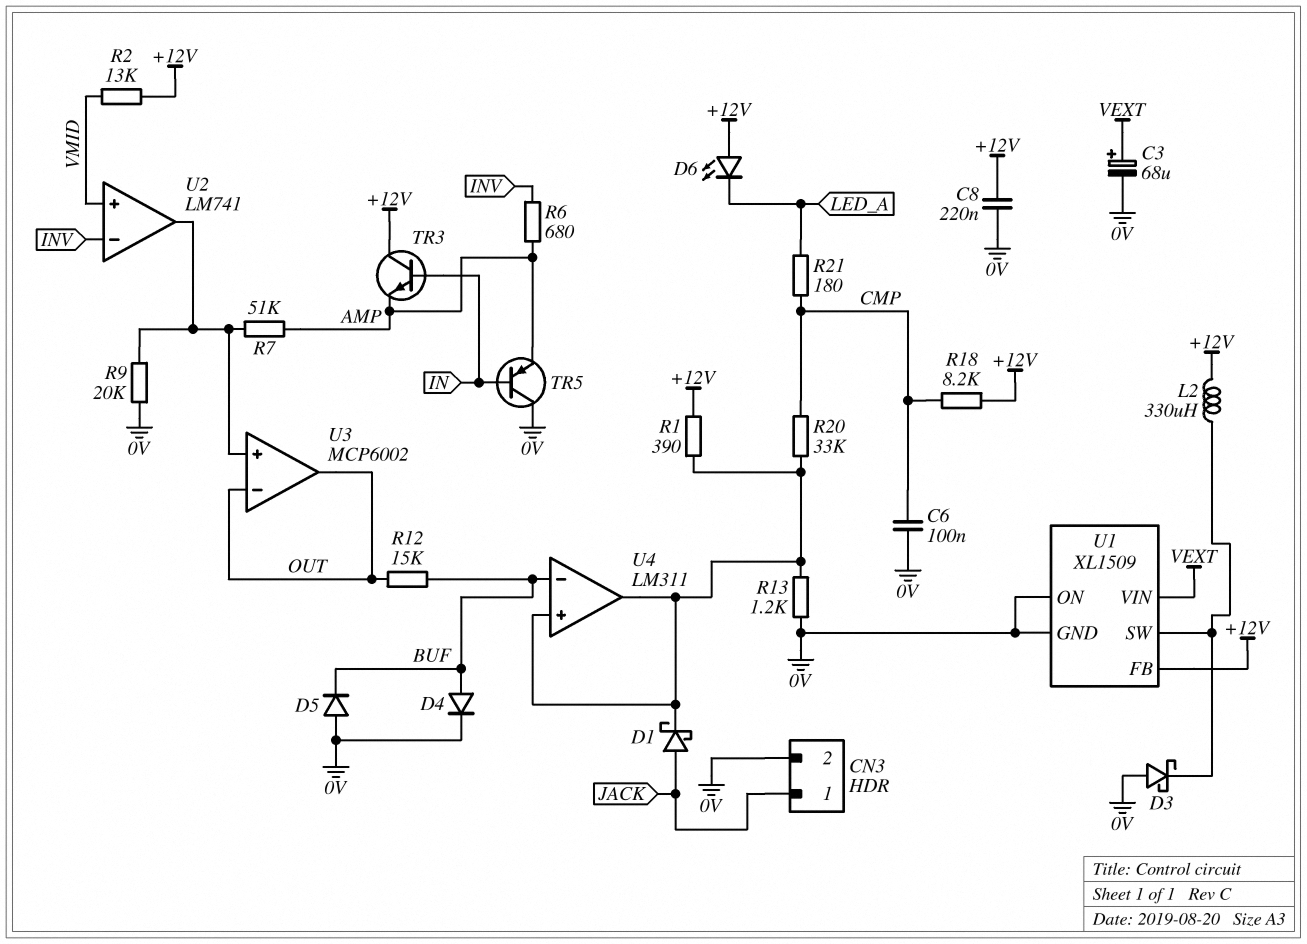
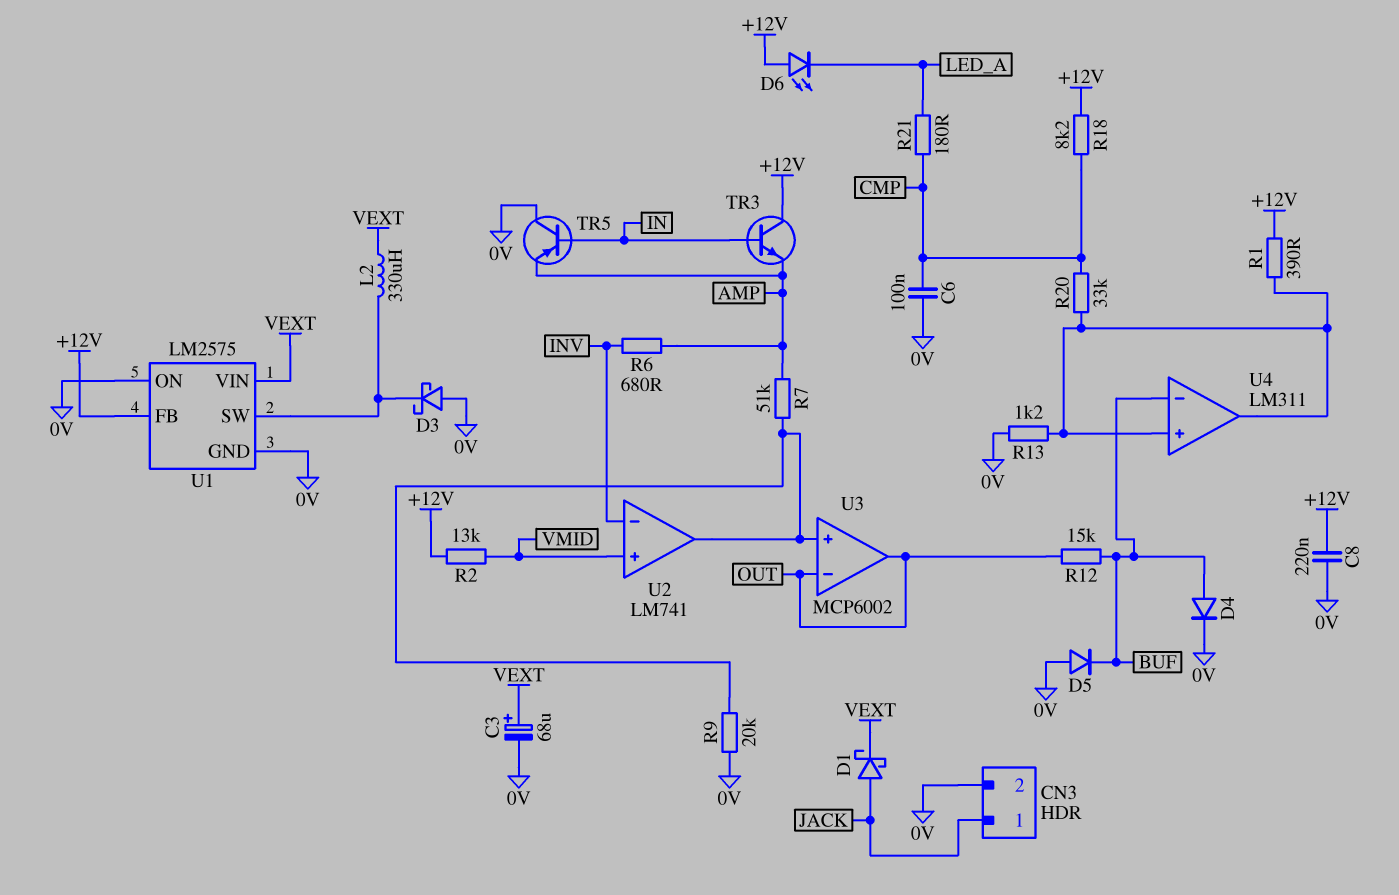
D1: schottky (A JACK, K U4/in+) -> schottky (A JACK, K VEXT)
L2: 330uH (+12V, U1/SW) -> 330uH (U1/SW, VEXT)
U1: XL1509 -> LM2575

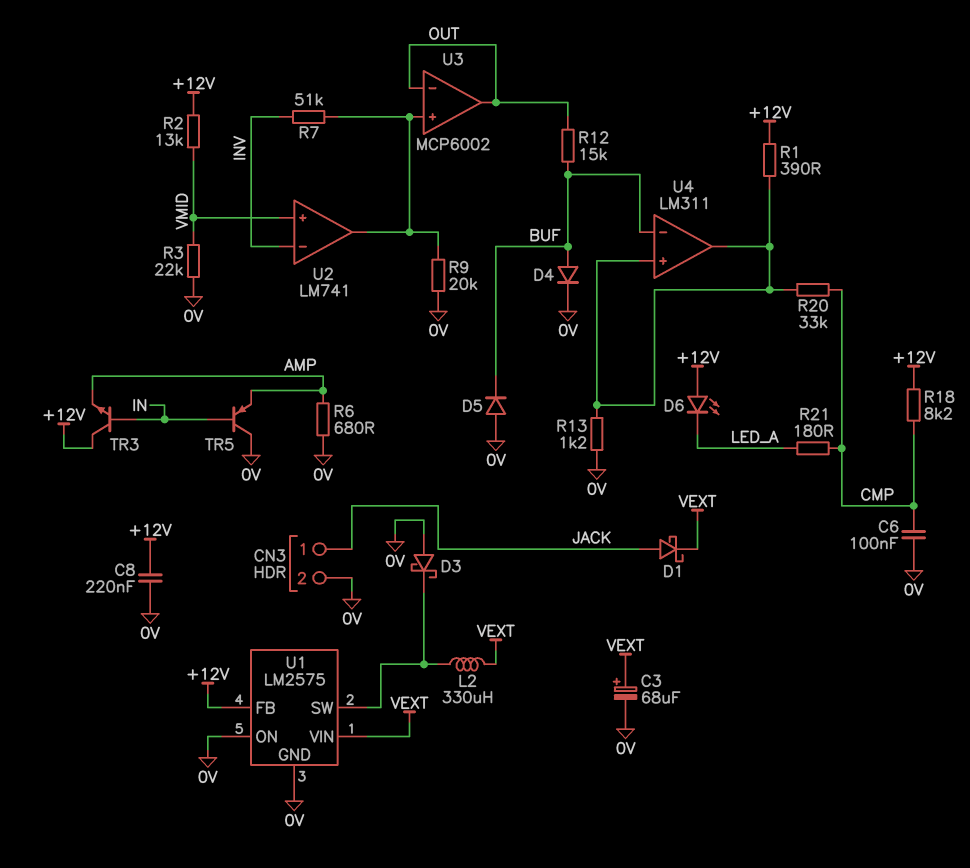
R3: none -> 22k (0V, VMID)
R6: 680 (AMP, INV) -> 680 (0V, AMP)
R7: 51k (AMP, U2/out) -> 51k (INV, U2/out)

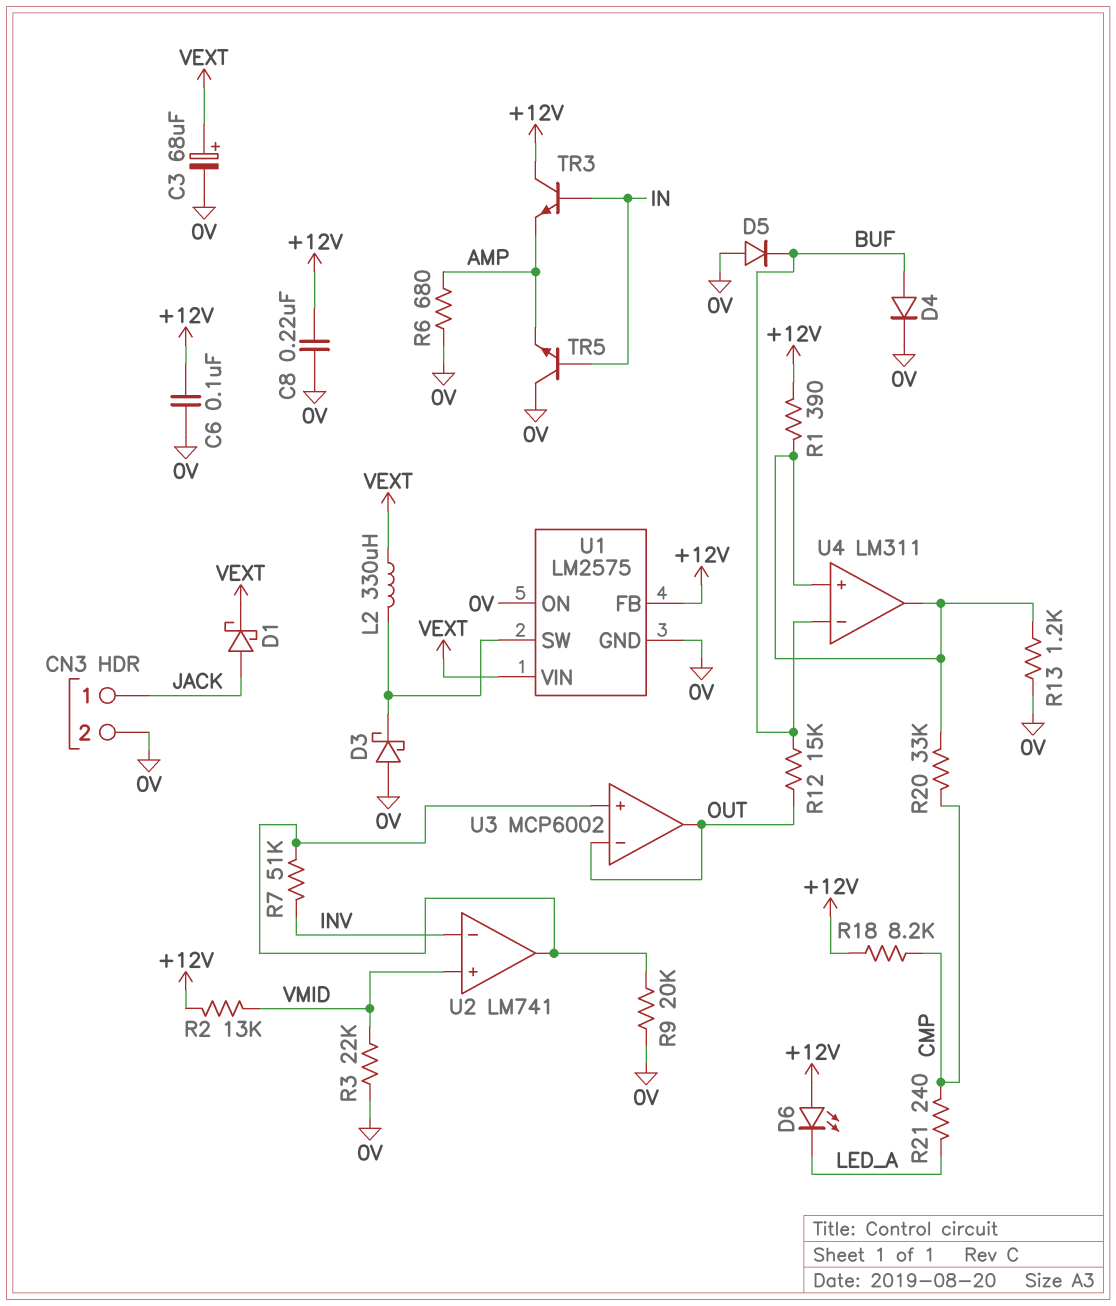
C6: 100nF (0V, CMP) -> 100nF (+12V, 0V)
R21: 180 (CMP, LED_A) -> 240 (CMP, LED_A)
TR5: PNP (B IN, C 0V, E AMP) -> NPN (B IN, C 0V, E AMP)

